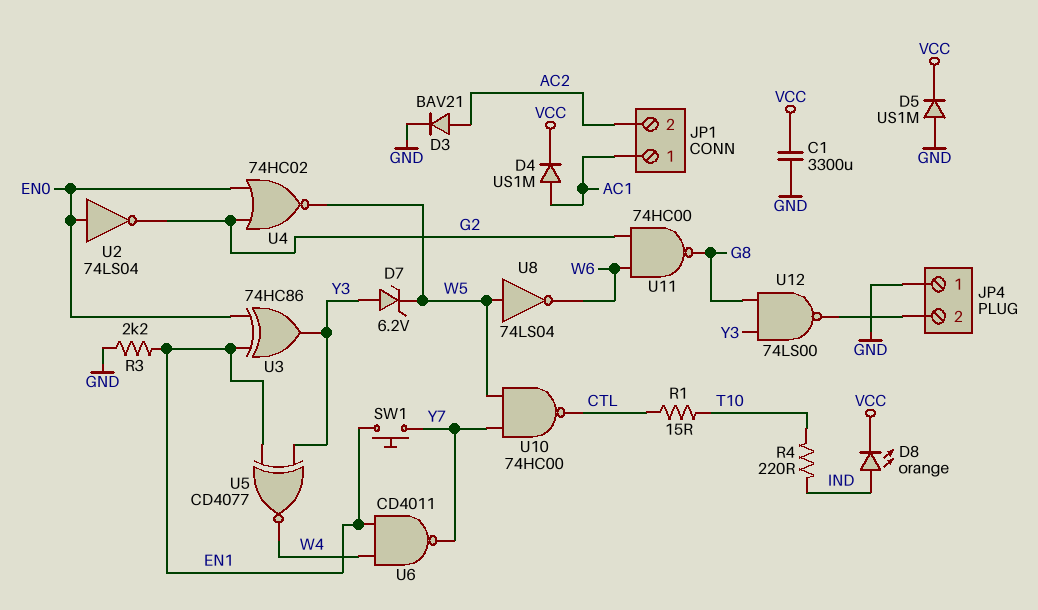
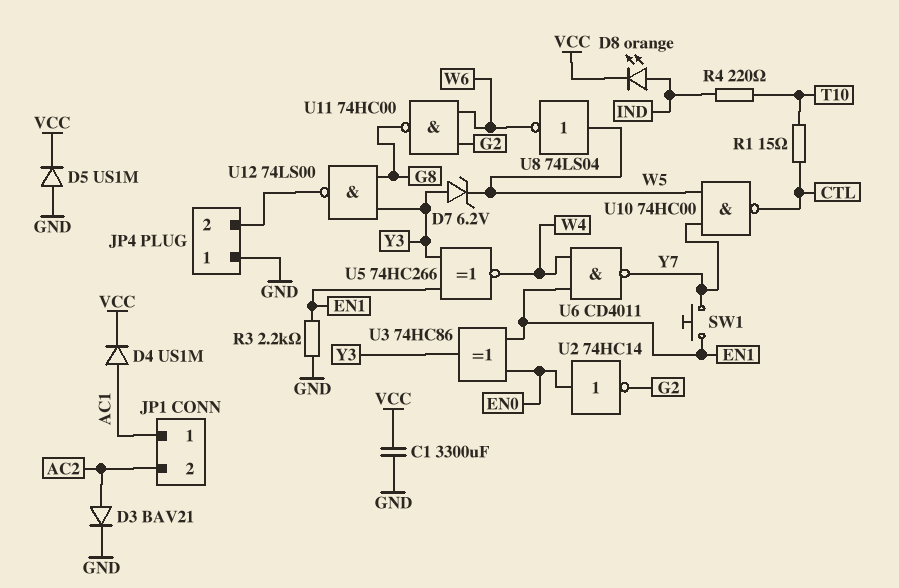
U2: NOT 74LS04 (in EN0, out G2) -> NOT 74HC14 (in EN0, out G2)
U4: NOR 74HC02 (in EN0, in G2, out W5) -> none
U5: XNOR CD4077 (in EN1, in Y3, out W4) -> XNOR 74HC266 (in EN1, in Y3, out W4)

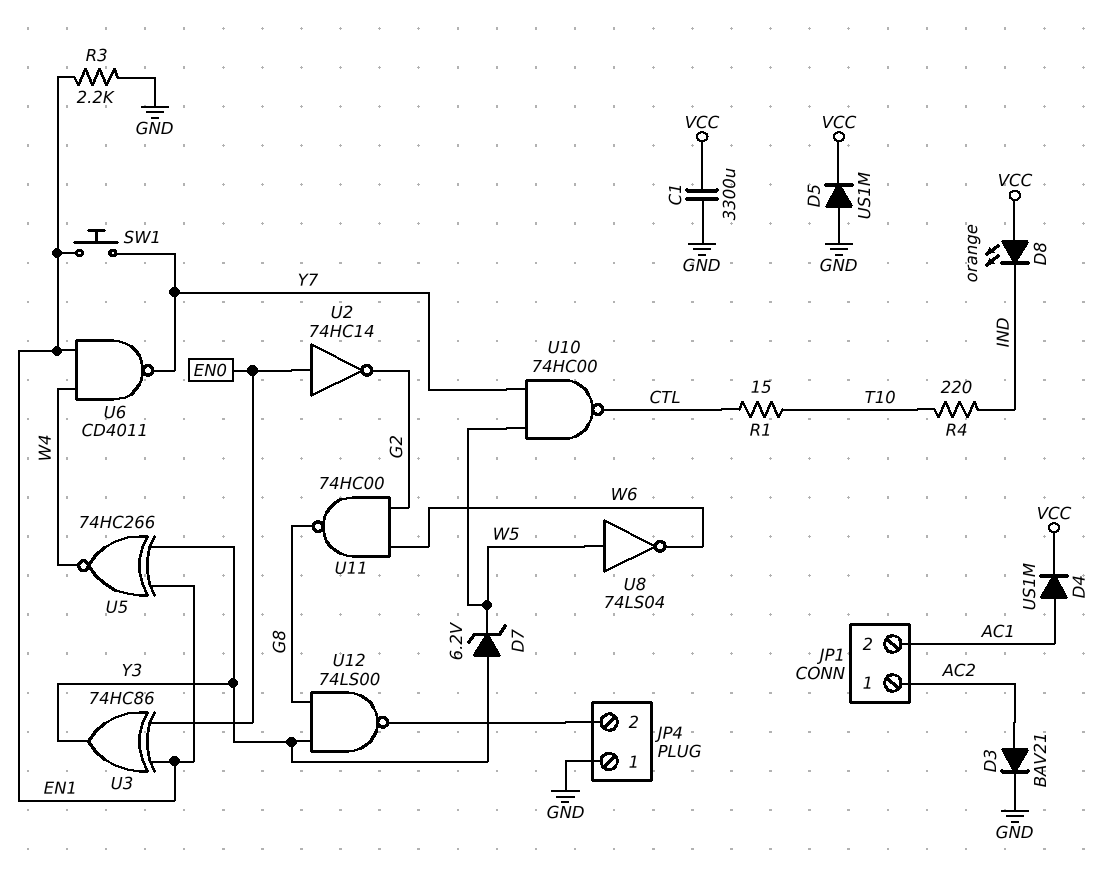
D8: LED orange (A IND, K VCC) -> LED orange (A VCC, K IND)
JP1 pin 1: AC1 -> AC2
JP1 pin 2: AC2 -> AC1

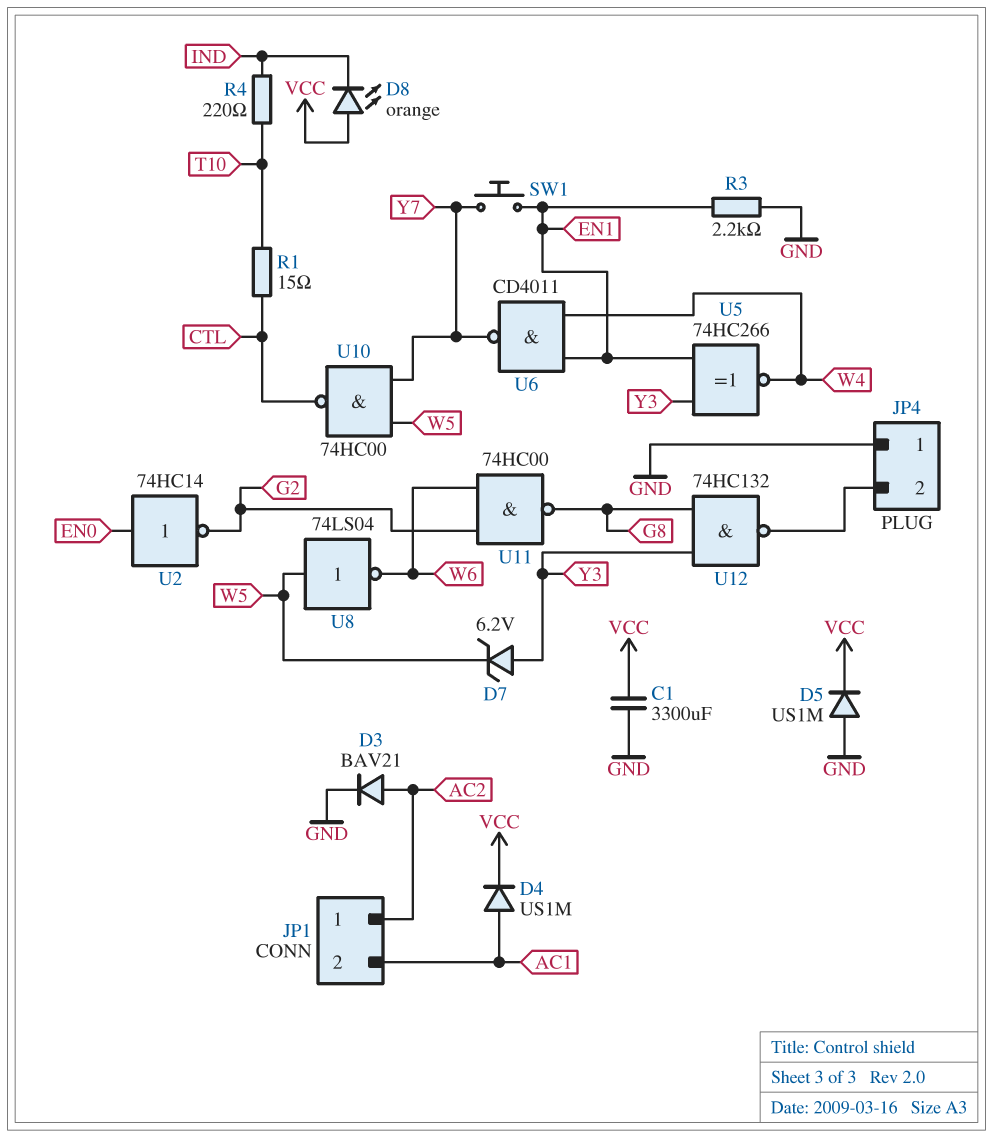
U3: XOR 74HC86 (in EN0, in EN1, out Y3) -> none
U12: NAND 74LS00 (in G8, in Y3, out JP4/2) -> NAND 74HC132 (in G8, in Y3, out JP4/2)

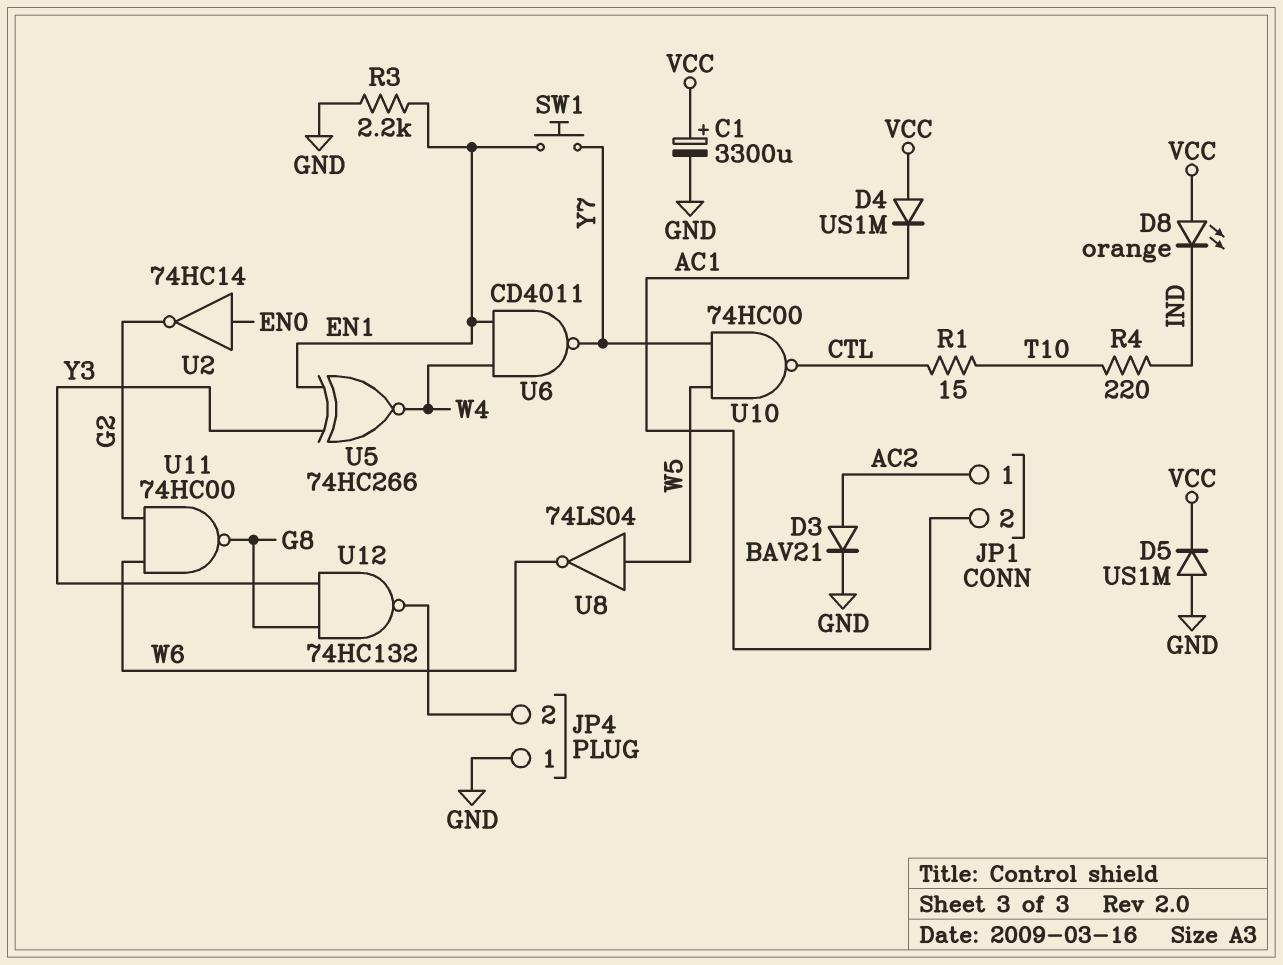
C1: 3300uF (GND, VCC) -> 3300uF (plus VCC, minus GND)
D4: diode US1M (A AC1, K VCC) -> diode US1M (A VCC, K AC1)
D7: zener 6.2V (A Y3, K W5) -> none

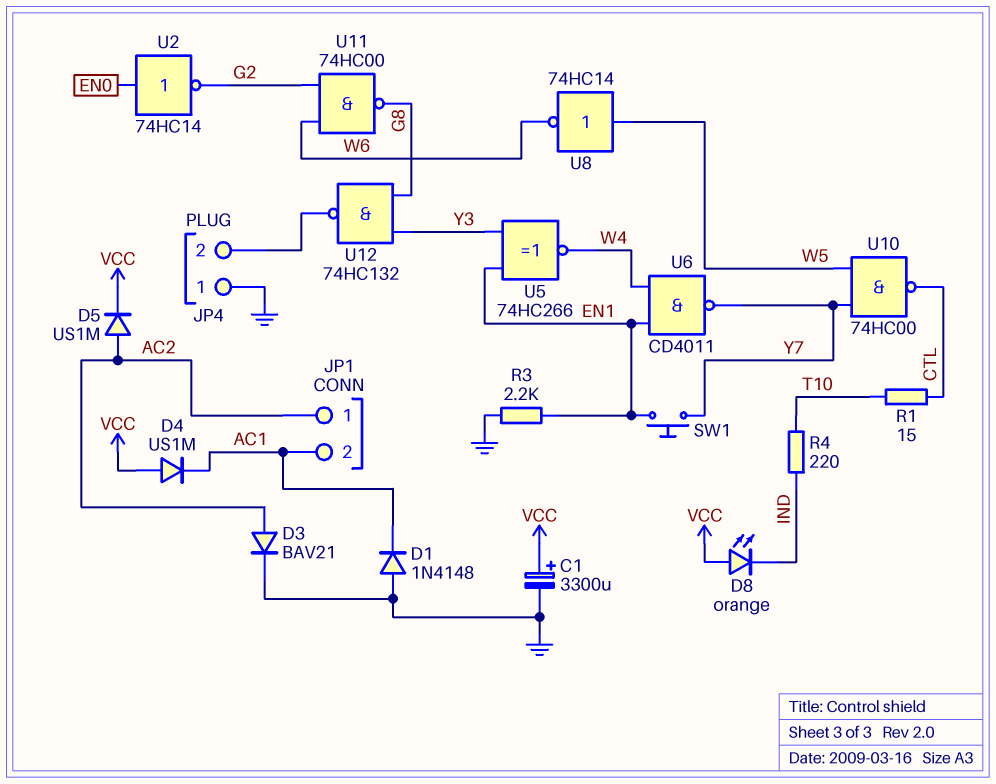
D1: none -> diode 1N4148 (A GND, K AC1)
D5: diode US1M (A GND, K VCC) -> diode US1M (A AC2, K VCC)
U8: NOT 74LS04 (in W5, out W6) -> NOT 74HC14 (in W5, out W6)

